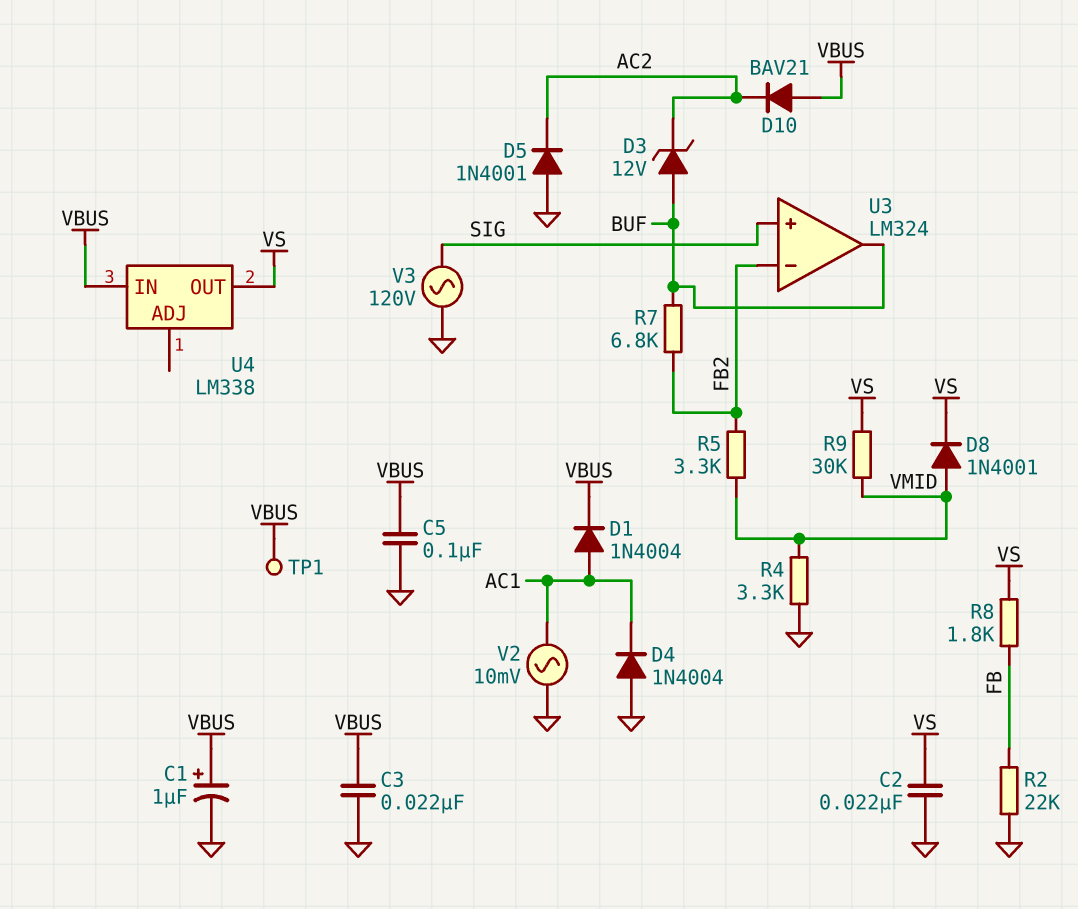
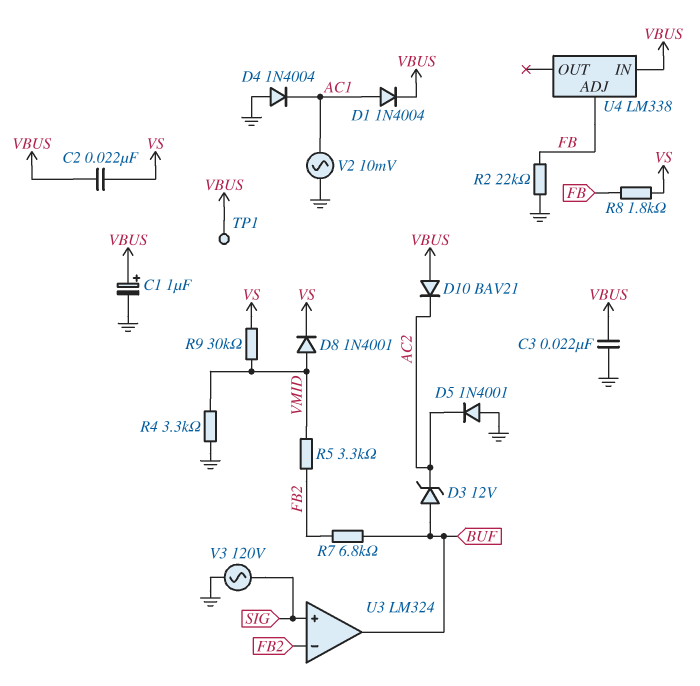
C2: 22nF (GND, VS) -> 22nF (VBUS, VS)
C5: 100nF (GND, VBUS) -> none
U4 pin ADJ: none -> FB
U4 pin OUT: VS -> none

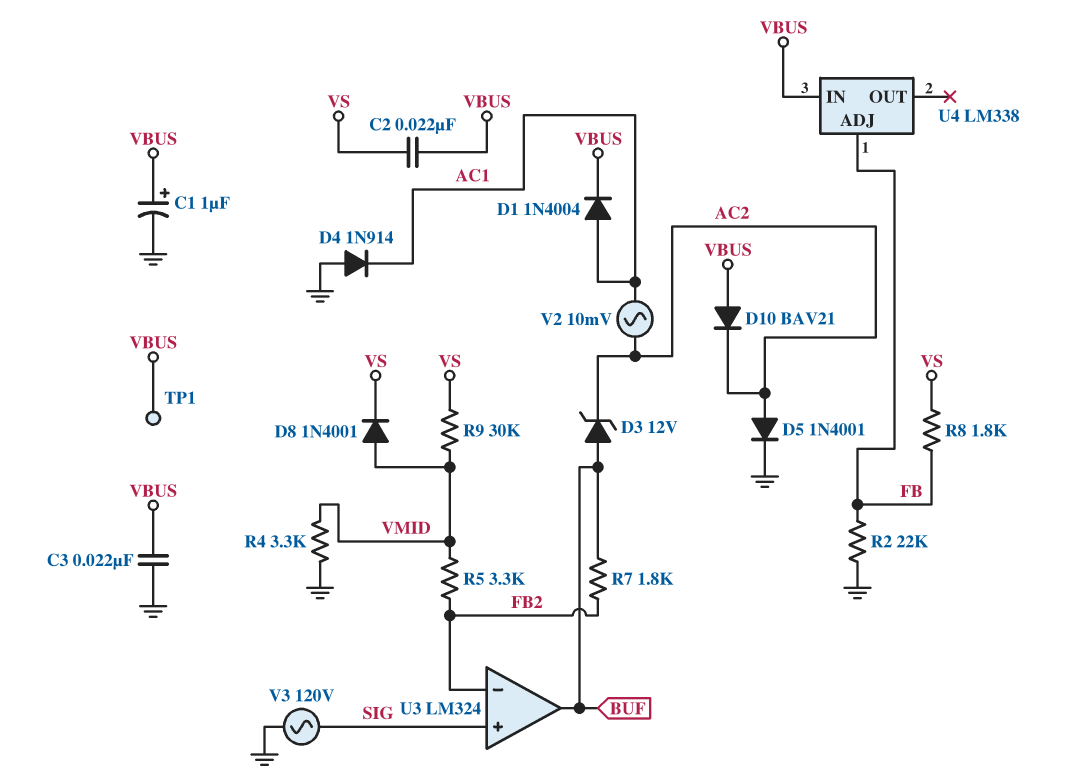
D4: diode 1N4004 (A GND, K AC1) -> diode 1N914 (A GND, K AC1)
D5: diode 1N4001 (A GND, K AC2) -> diode 1N4001 (A AC2, K GND)
R7: 6.8k (BUF, FB2) -> 1.8k (BUF, FB2)
V2: AC 10mV (AC1, GND) -> AC 10mV (AC1, AC2)

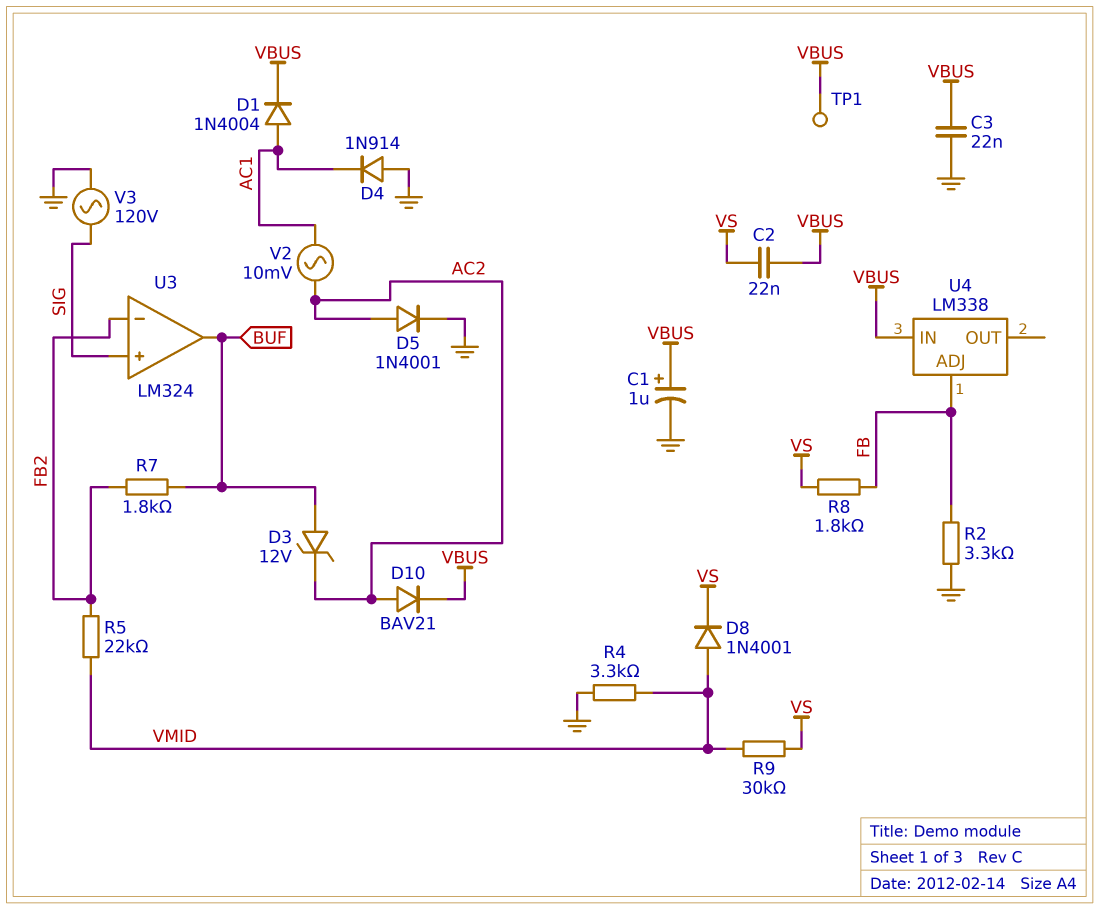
D10: diode BAV21 (A VBUS, K AC2) -> diode BAV21 (A AC2, K VBUS)
R2: 22k (FB, GND) -> 3.3k (FB, GND)
R5: 3.3k (FB2, VMID) -> 22k (FB2, VMID)

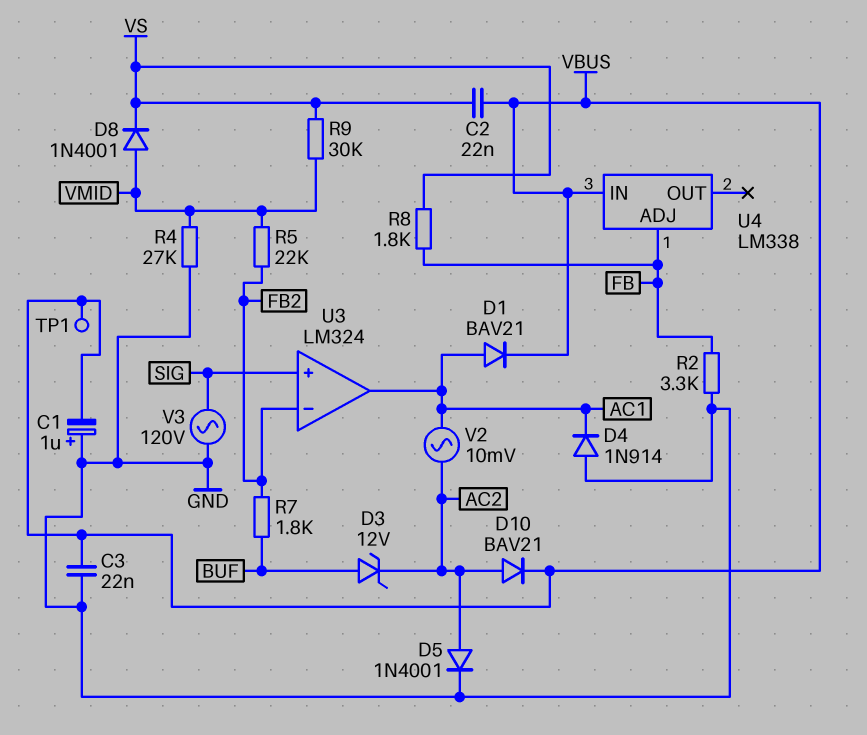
C1: 1uF (plus VBUS, minus GND) -> 1uF (plus GND, minus VBUS)
D1: diode 1N4004 (A AC1, K VBUS) -> diode BAV21 (A AC1, K VBUS)
R4: 3.3k (GND, VMID) -> 27k (GND, VMID)
U3 pin out: BUF -> AC1

